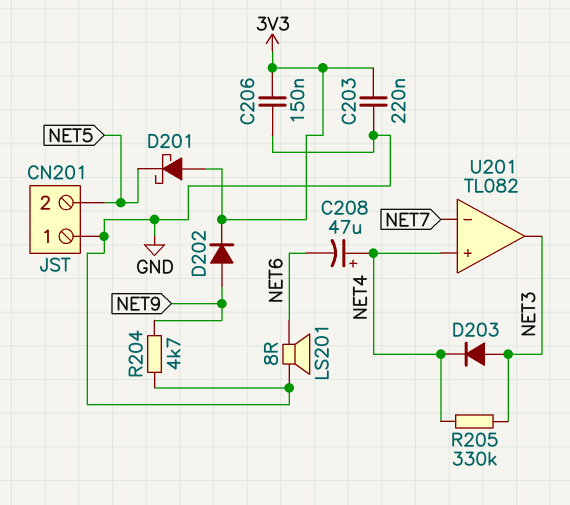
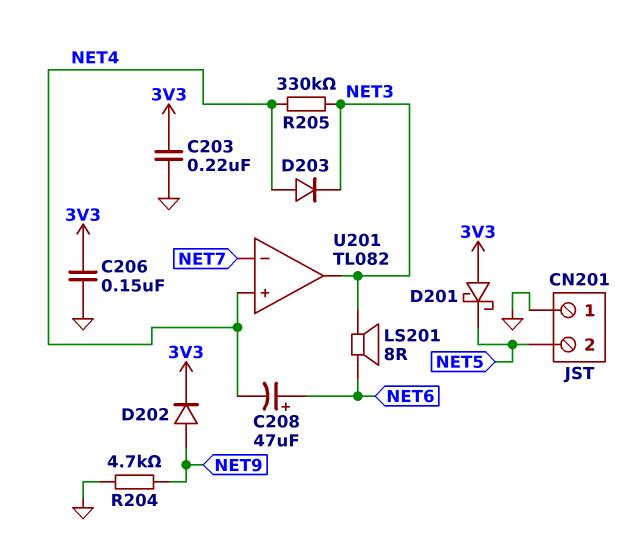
C208: 47uF (plus NET4, minus NET6) -> 47uF (plus NET6, minus NET4)
D203: diode (A NET3, K NET4) -> diode (A NET4, K NET3)
LS201: speaker 8R (GND, NET6) -> speaker 8R (NET3, NET6)

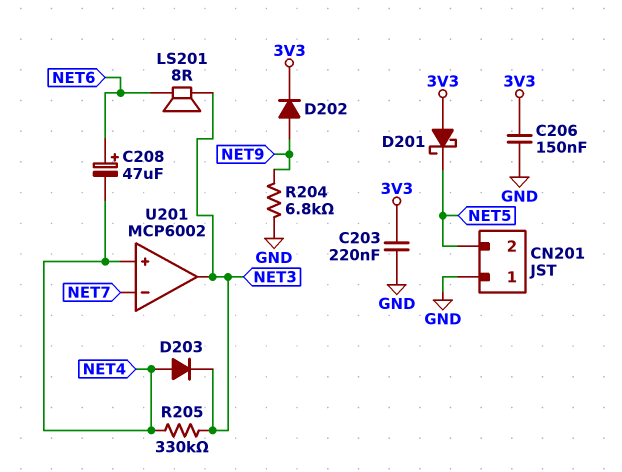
R204: 4.7k (GND, NET9) -> 6.8k (GND, NET9)
U201: TL082 -> MCP6002

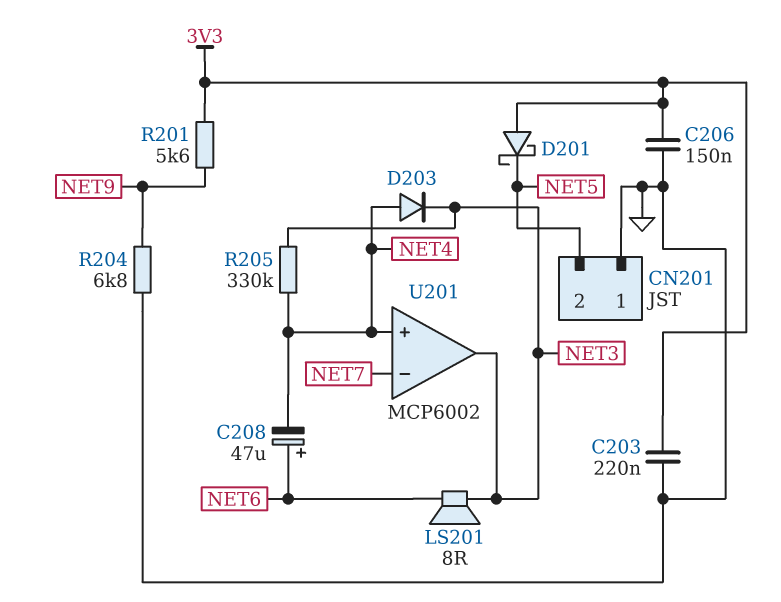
D202: diode (A NET9, K 3V3) -> none
R201: none -> 5.6k (3V3, NET9)

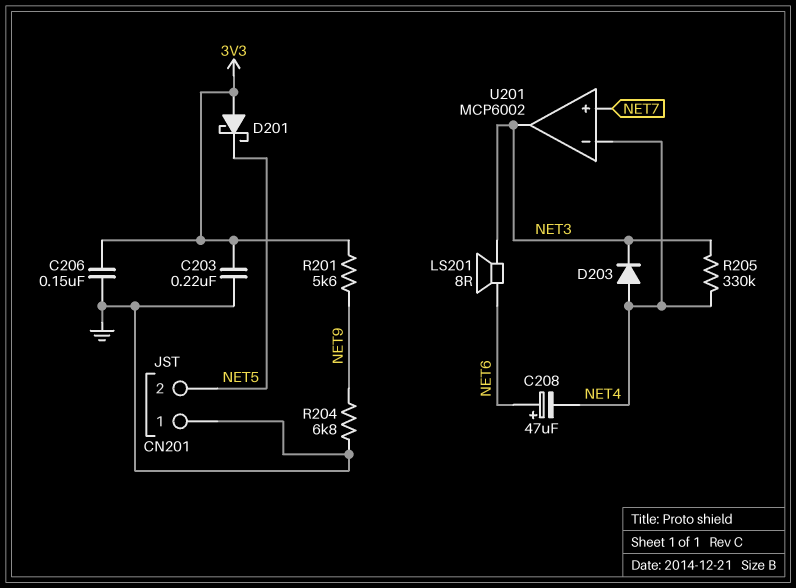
U201 pin in+: NET4 -> NET7
U201 pin in-: NET7 -> NET4

